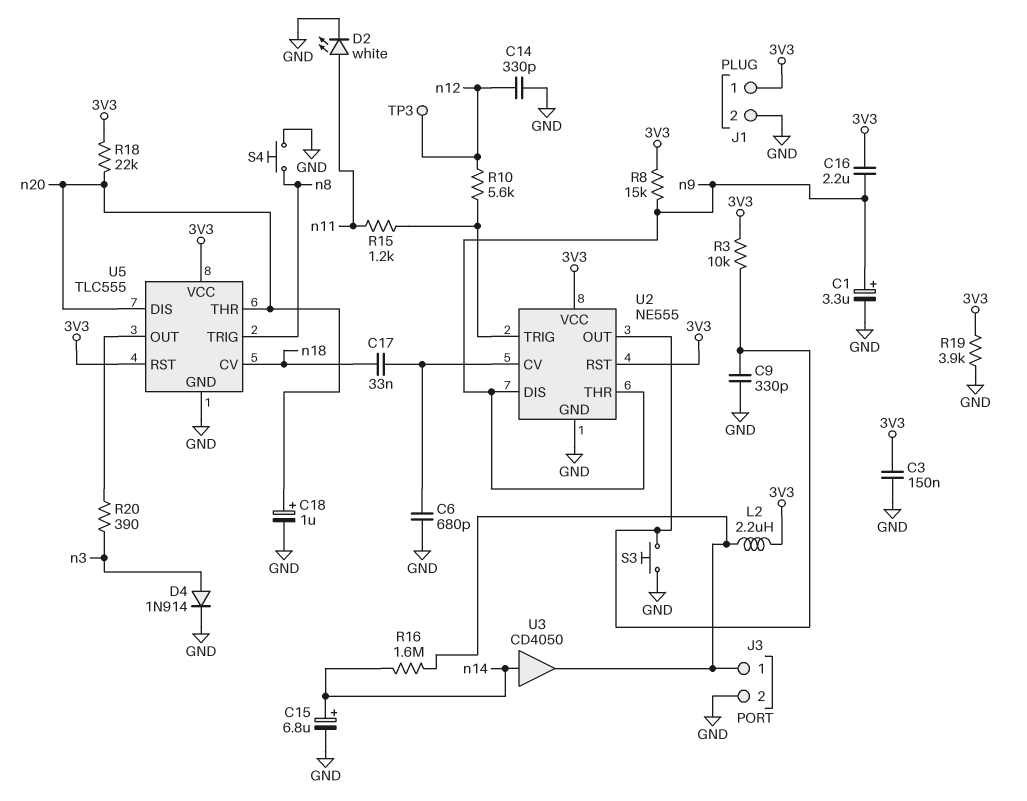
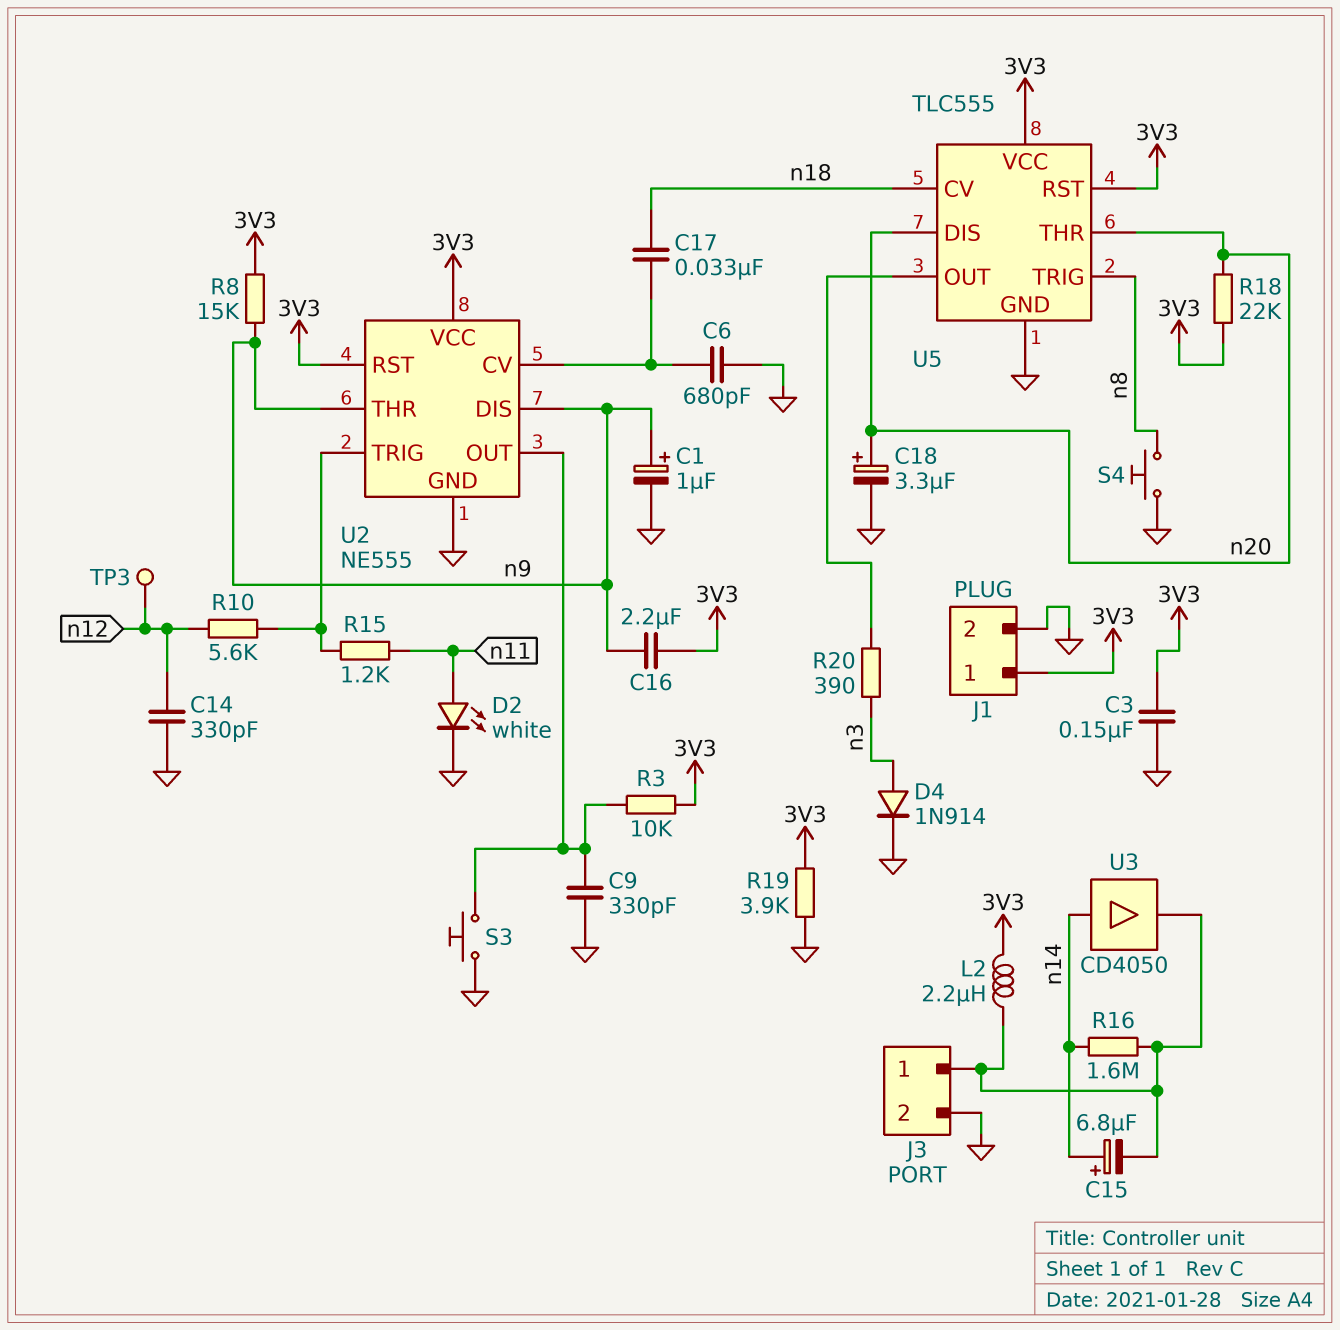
C1: 3.3uF (plus n9, minus GND) -> 1uF (plus n9, minus GND)
C15: 6.8uF (plus n14, minus GND) -> 6.8uF (plus n14, minus J3/1)
C18: 1uF (plus n20, minus GND) -> 3.3uF (plus n20, minus GND)

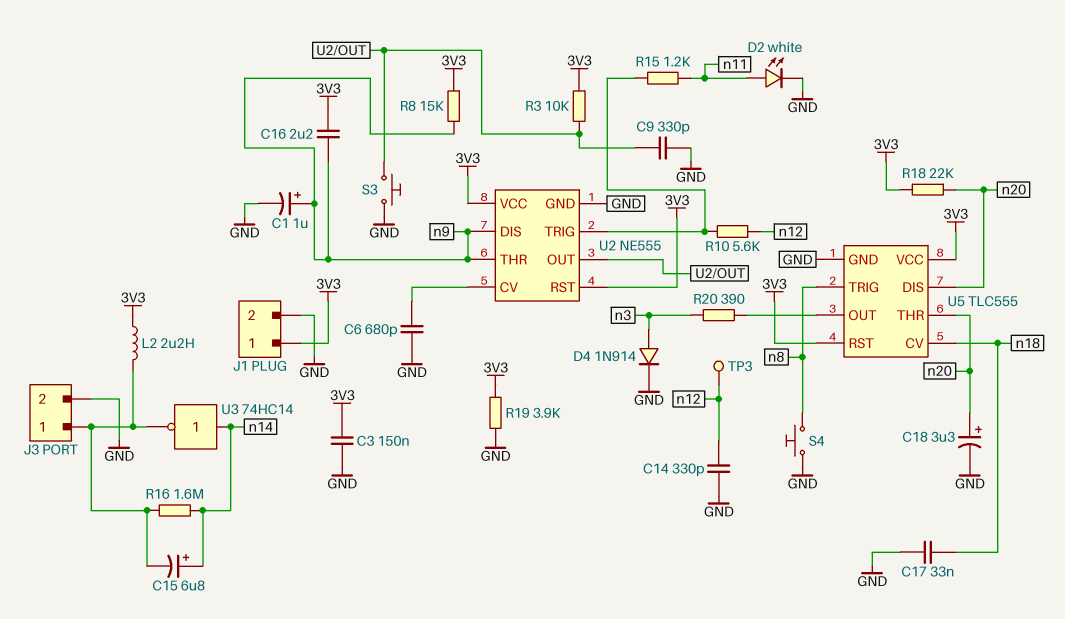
C17: 33nF (U2/CV, n18) -> 33nF (GND, n18)
U3: buffer CD4050 (in n14, out J3/1) -> NOT 74HC14 (in n14, out J3/1)

